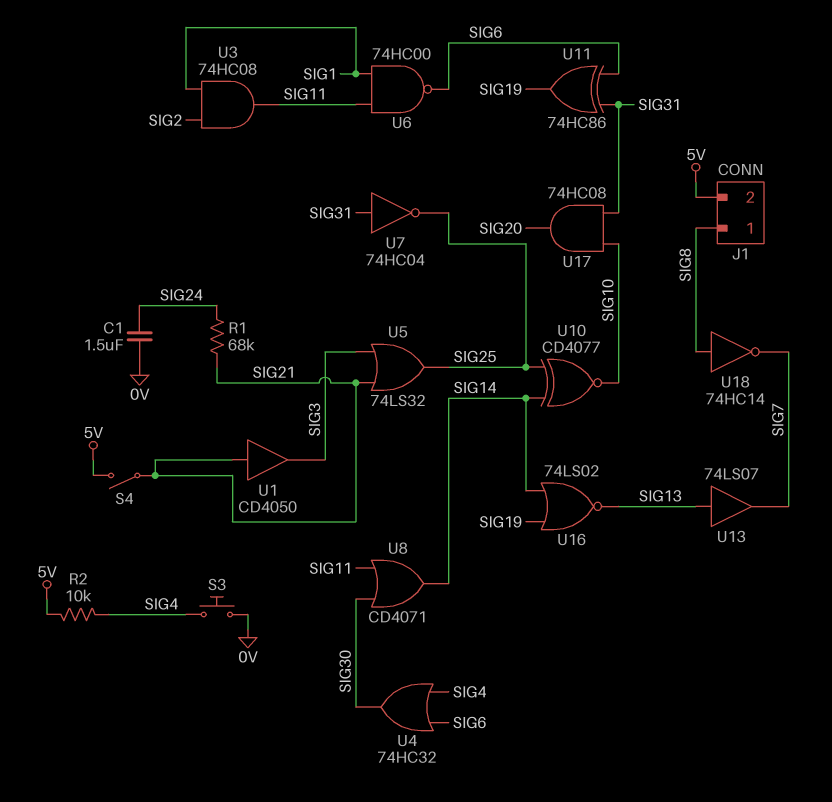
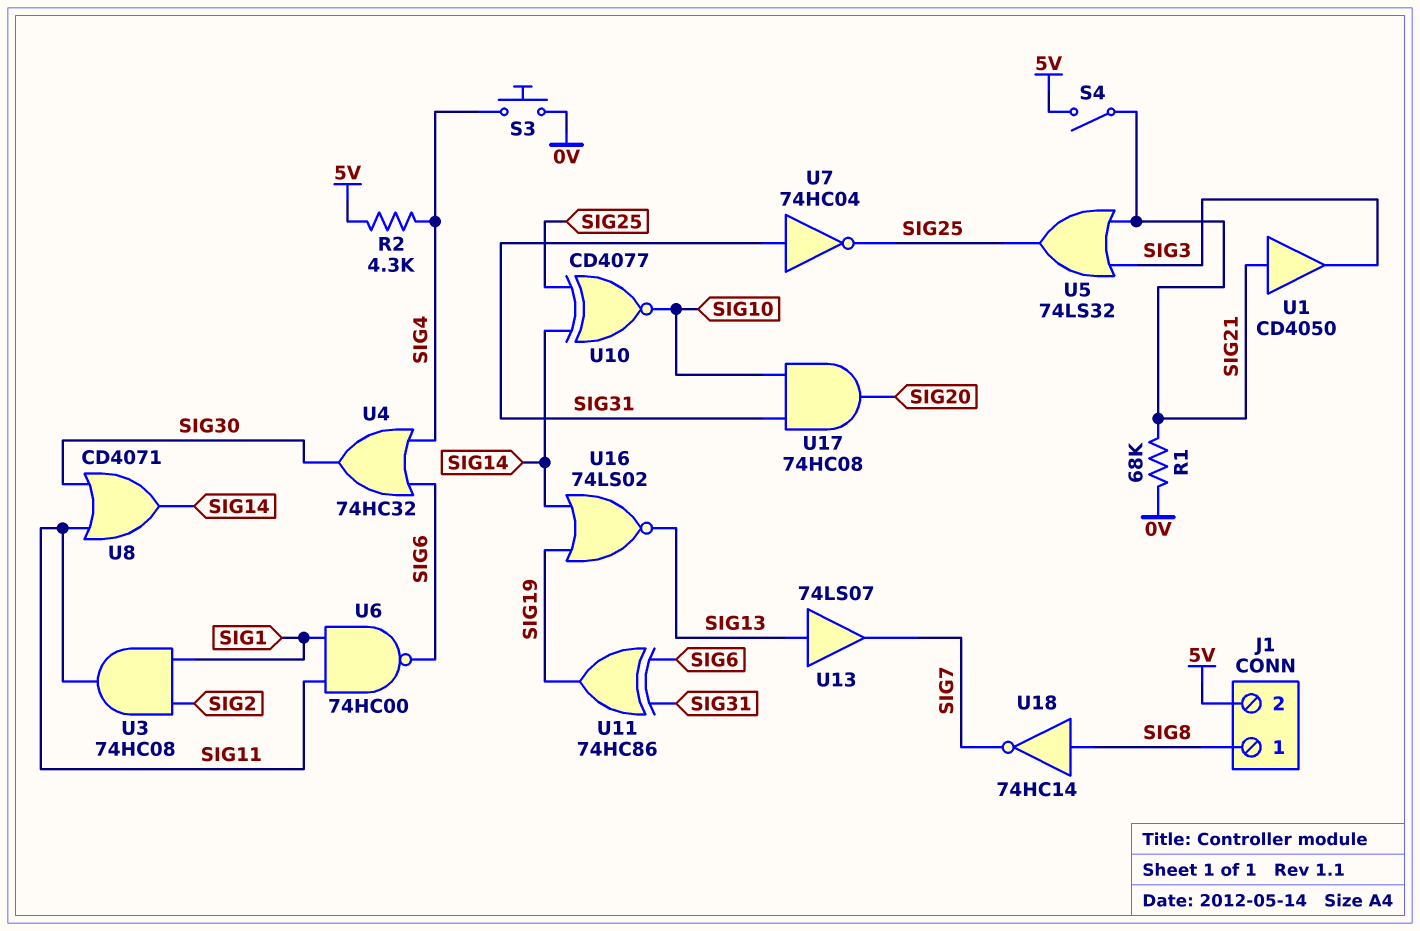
C1: 1.5uF (0V, SIG24) -> none
R1: 68k (SIG21, SIG24) -> 68k (0V, SIG21)
R2: 10k (5V, SIG4) -> 4.3k (5V, SIG4)

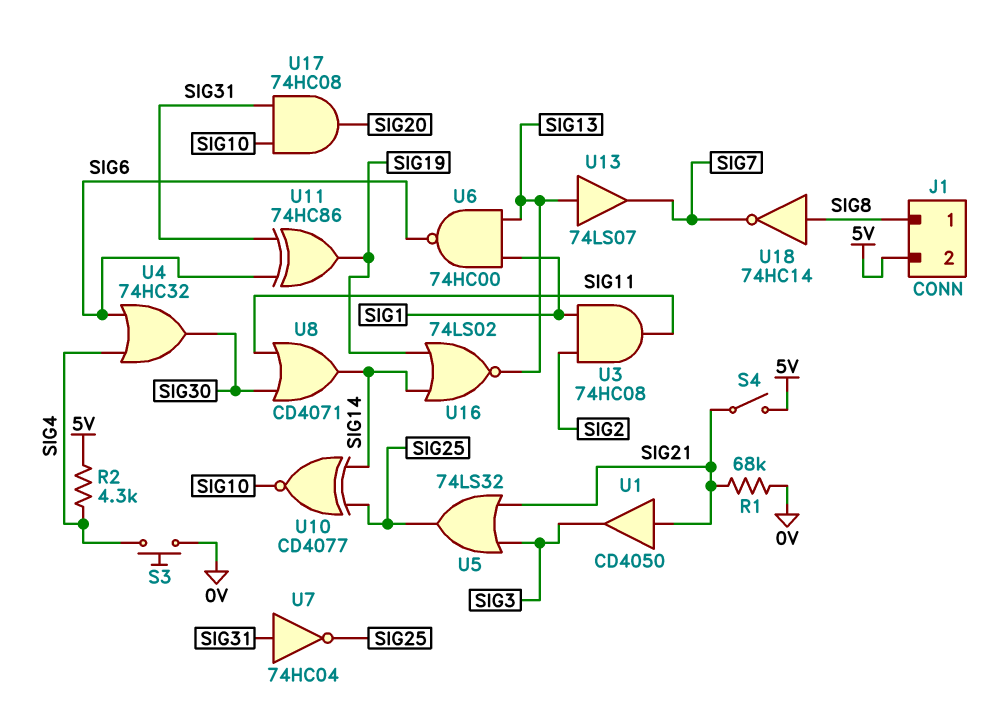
U6: NAND 74HC00 (in SIG1, in SIG11, out SIG6) -> NAND 74HC00 (in SIG1, in SIG13, out SIG6)

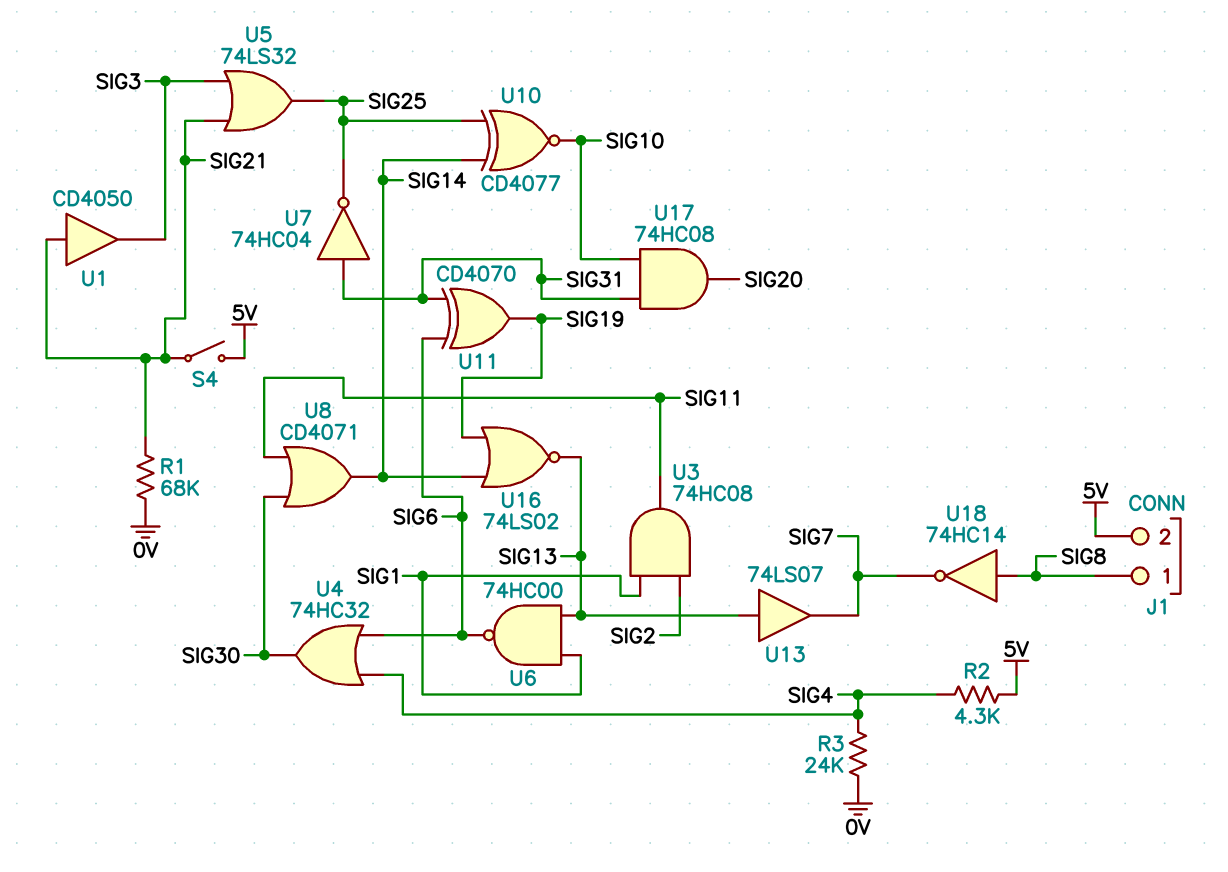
R3: none -> 24k (0V, SIG4)
S3: button (0V, SIG4) -> none
U11: XOR 74HC86 (in SIG6, in SIG31, out SIG19) -> XOR CD4070 (in SIG6, in SIG31, out SIG19)

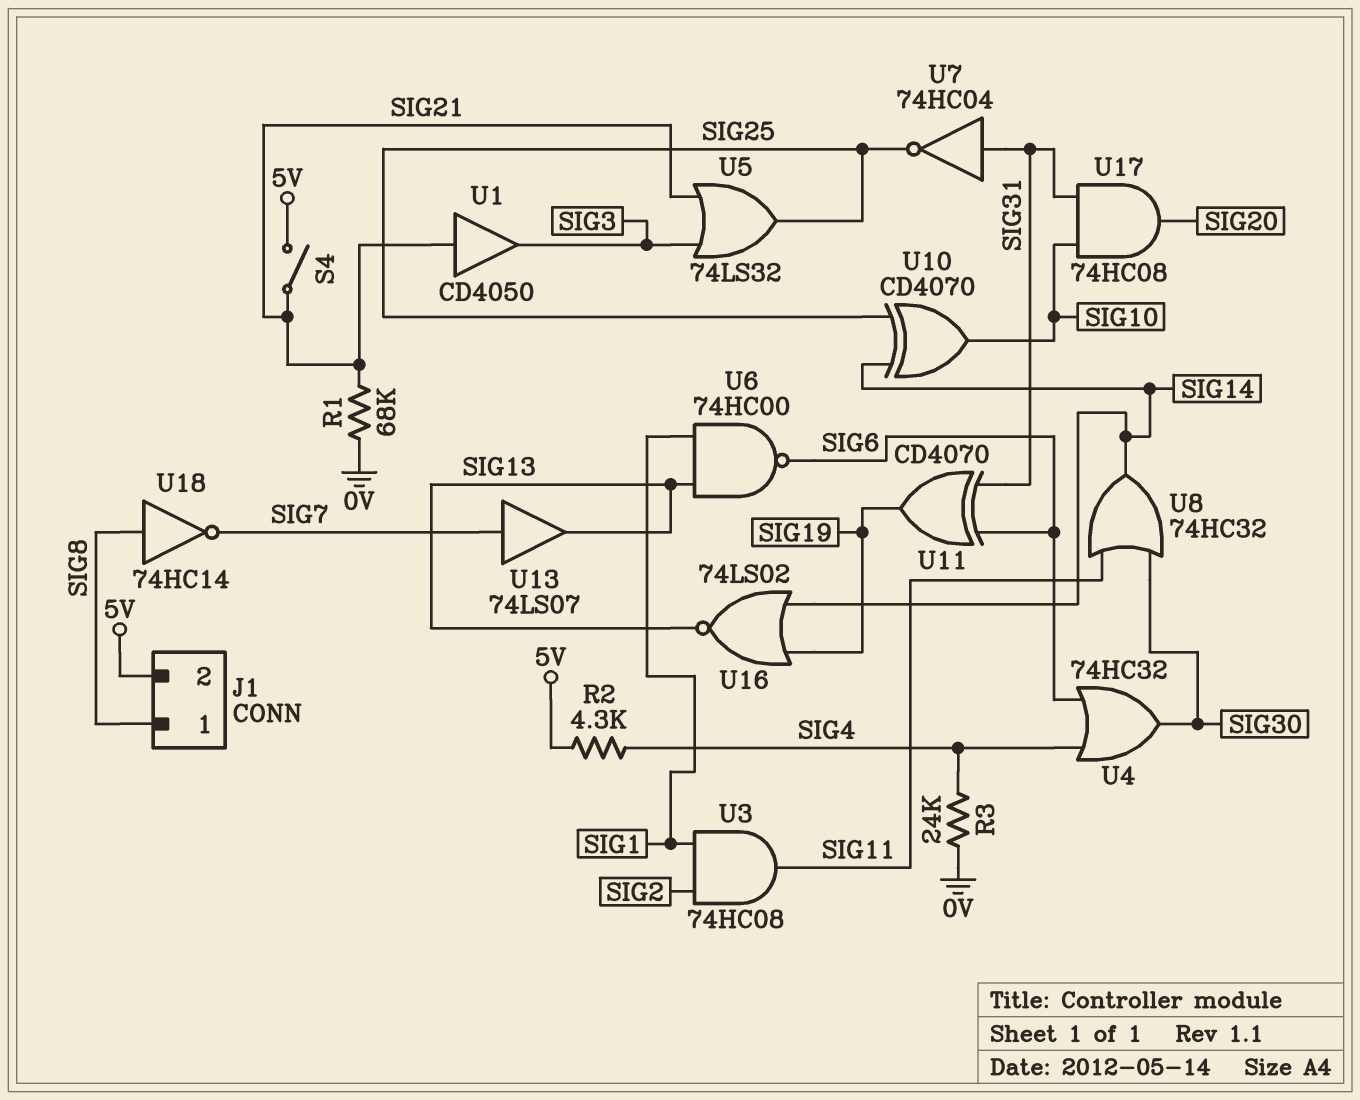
U8: OR CD4071 (in SIG11, in SIG30, out SIG14) -> OR 74HC32 (in SIG11, in SIG30, out SIG14)
U10: XNOR CD4077 (in SIG14, in SIG25, out SIG10) -> XOR CD4070 (in SIG14, in SIG25, out SIG10)
U13: buffer 74LS07 (in SIG13, out SIG7) -> buffer 74LS07 (in SIG7, out SIG13)

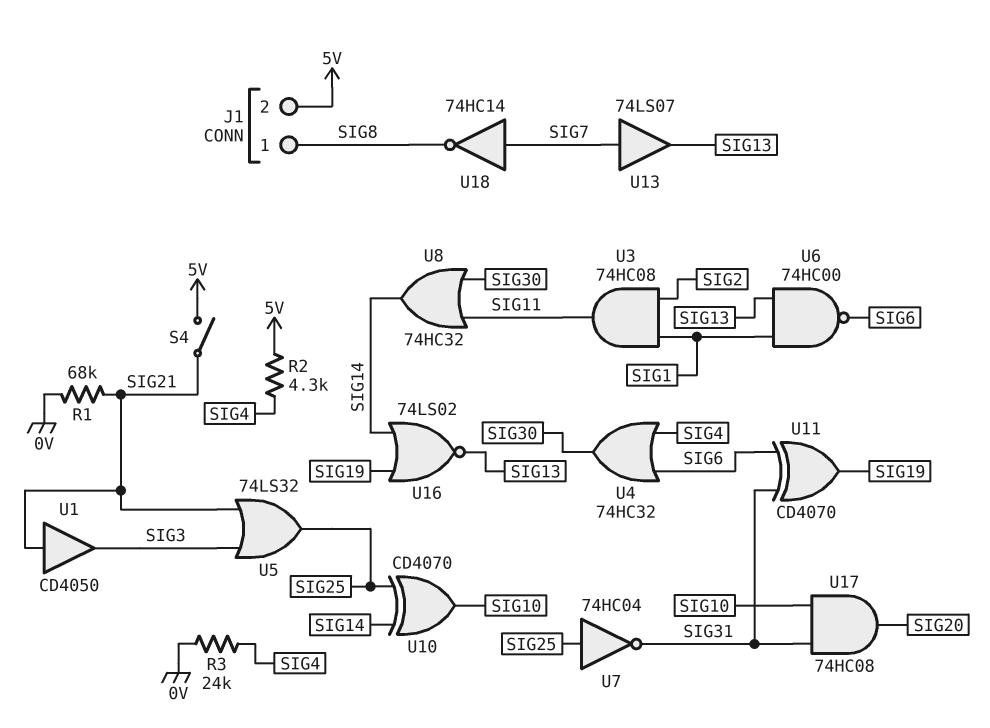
U7: NOT 74HC04 (in SIG31, out SIG25) -> NOT 74HC04 (in SIG25, out SIG31)
U18: NOT 74HC14 (in SIG8, out SIG7) -> NOT 74HC14 (in SIG7, out SIG8)

